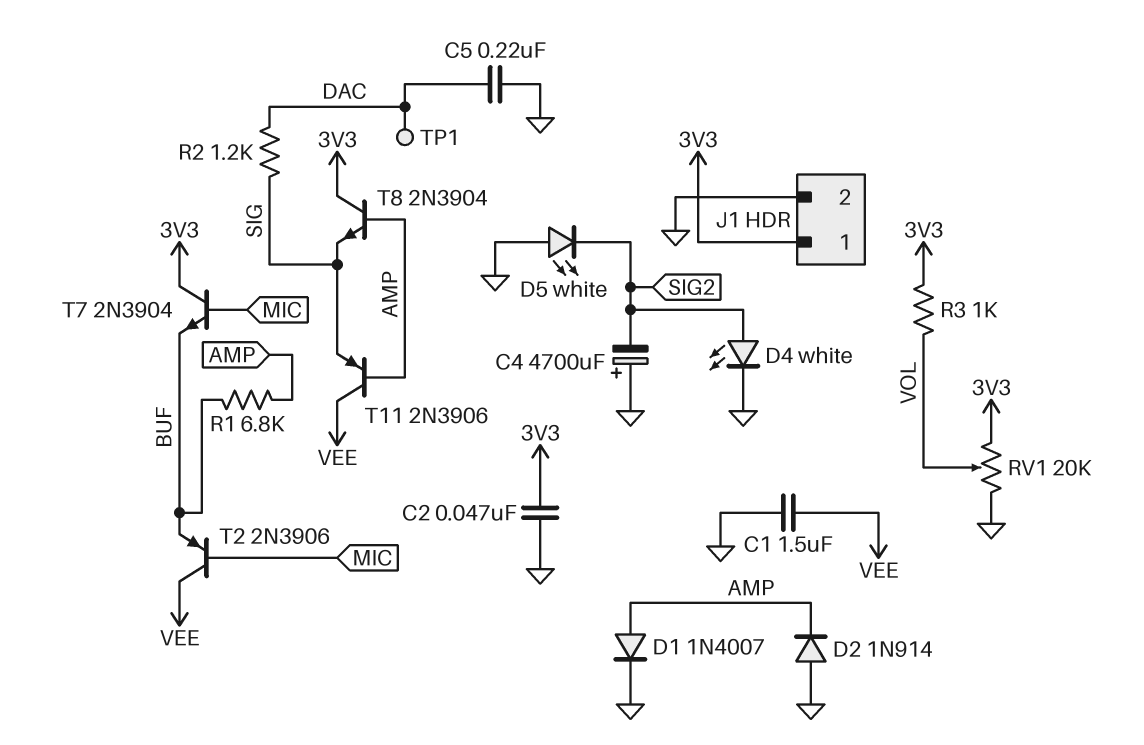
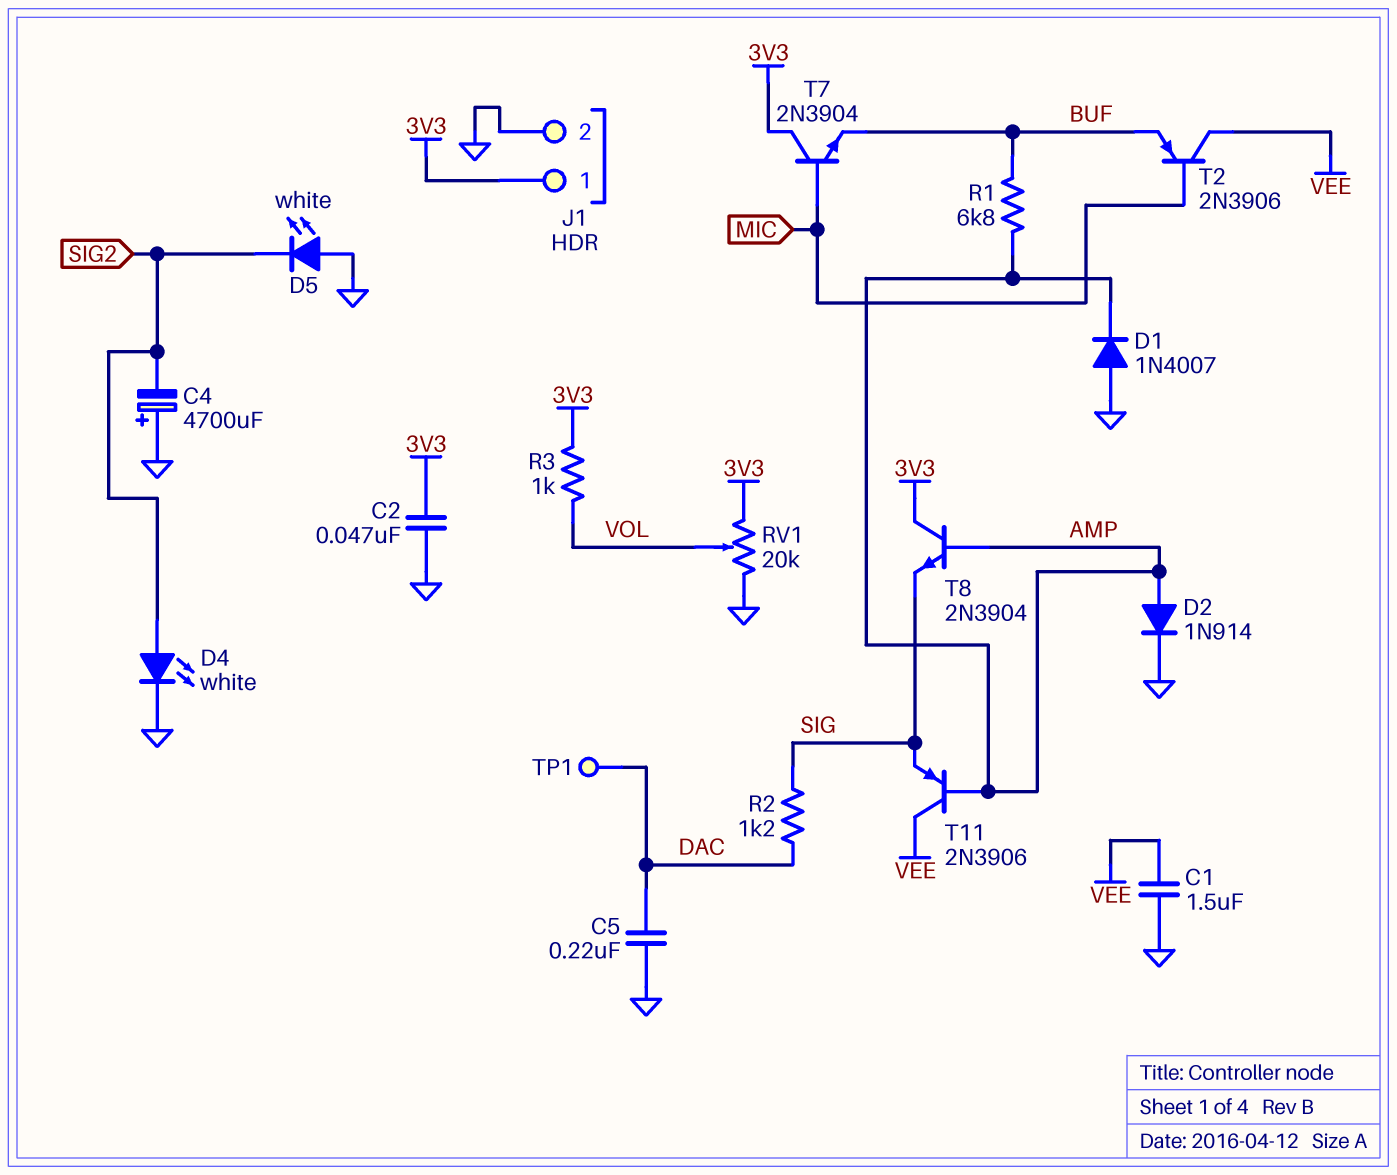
D1: diode 1N4007 (A AMP, K GND) -> diode 1N4007 (A GND, K AMP)
D2: diode 1N914 (A GND, K AMP) -> diode 1N914 (A AMP, K GND)

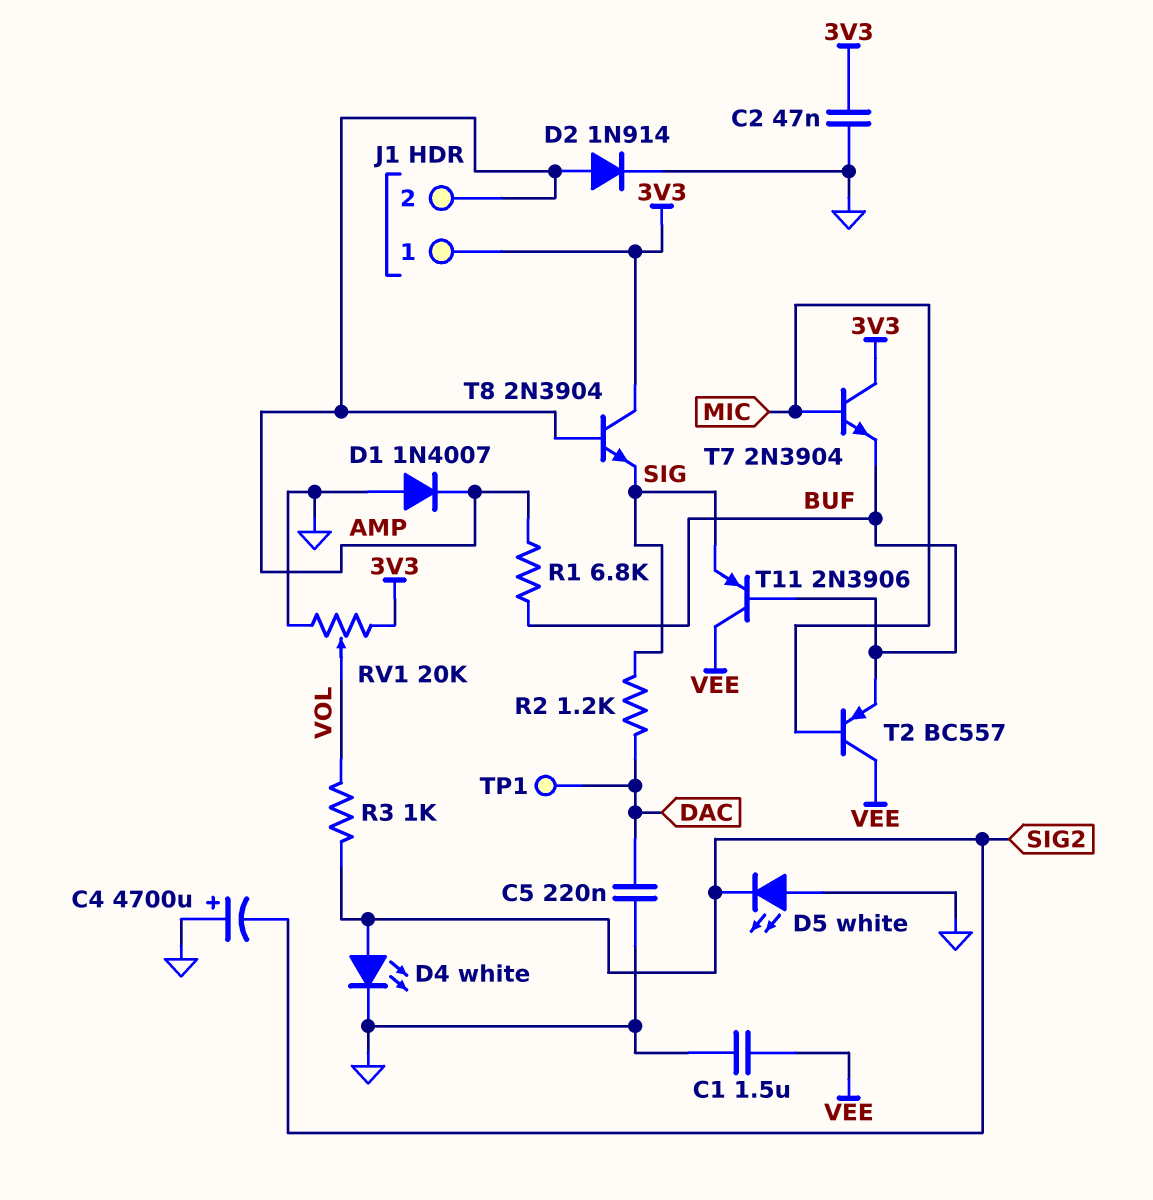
J1 pin 2: GND -> AMP
R3: 1k (3V3, VOL) -> 1k (SIG2, VOL)
T2: PNP 2N3906 (B MIC, C VEE, E BUF) -> PNP BC557 (B MIC, C VEE, E BUF)
T11: PNP 2N3906 (B AMP, C VEE, E SIG) -> PNP 2N3906 (B BUF, C VEE, E SIG)

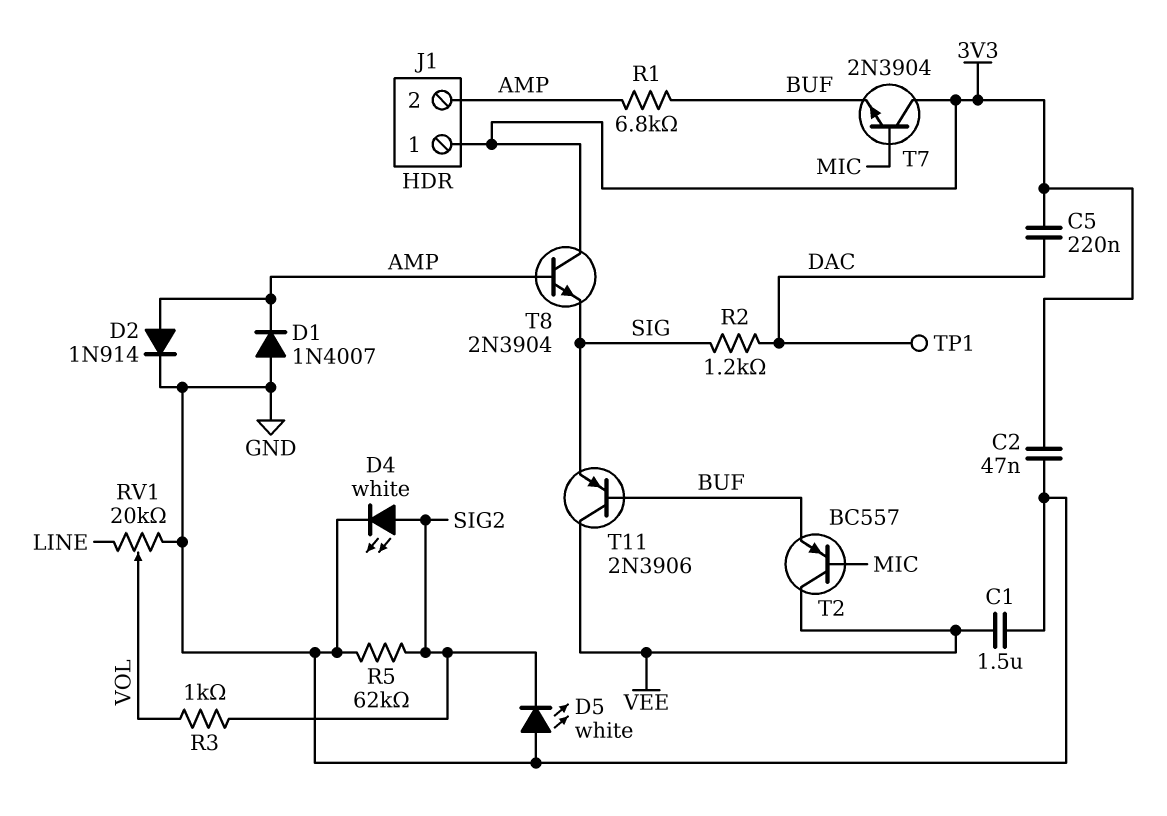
C4: 4700uF (plus GND, minus SIG2) -> none
C5: 220nF (DAC, GND) -> 220nF (3V3, DAC)
R5: none -> 62k (GND, SIG2)
RV1: 20k (3V3, GND, wiper VOL) -> 20k (GND, LINE, wiper VOL)

